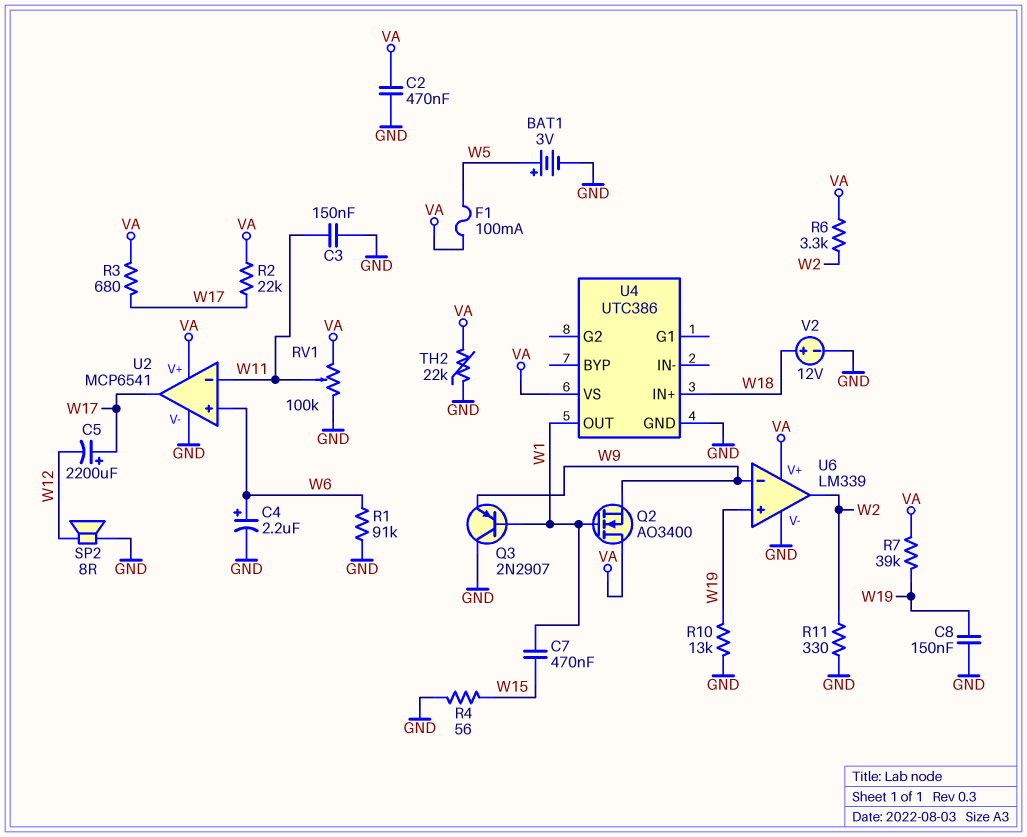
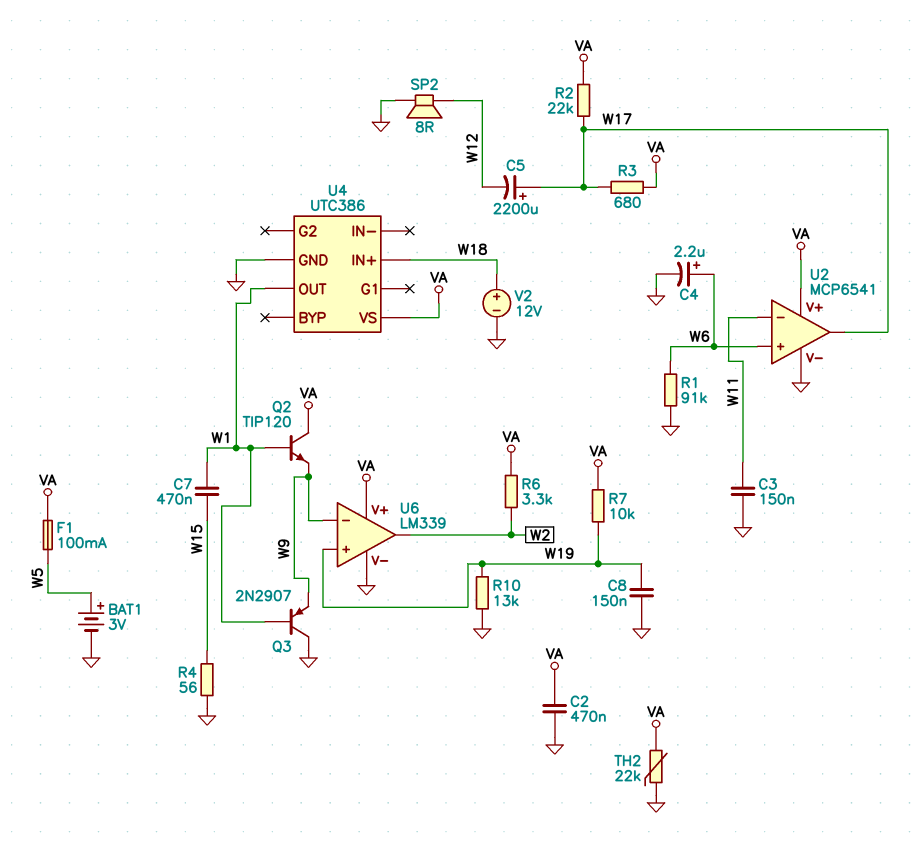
Q2: NMOS AO3400 (G W1, D VA, S W9) -> NPN TIP120 (B W1, C VA, E W9)
R7: 39k (VA, W19) -> 10k (VA, W19)
R11: 330 (GND, W2) -> none
RV1: 100k (GND, VA, wiper W11) -> none

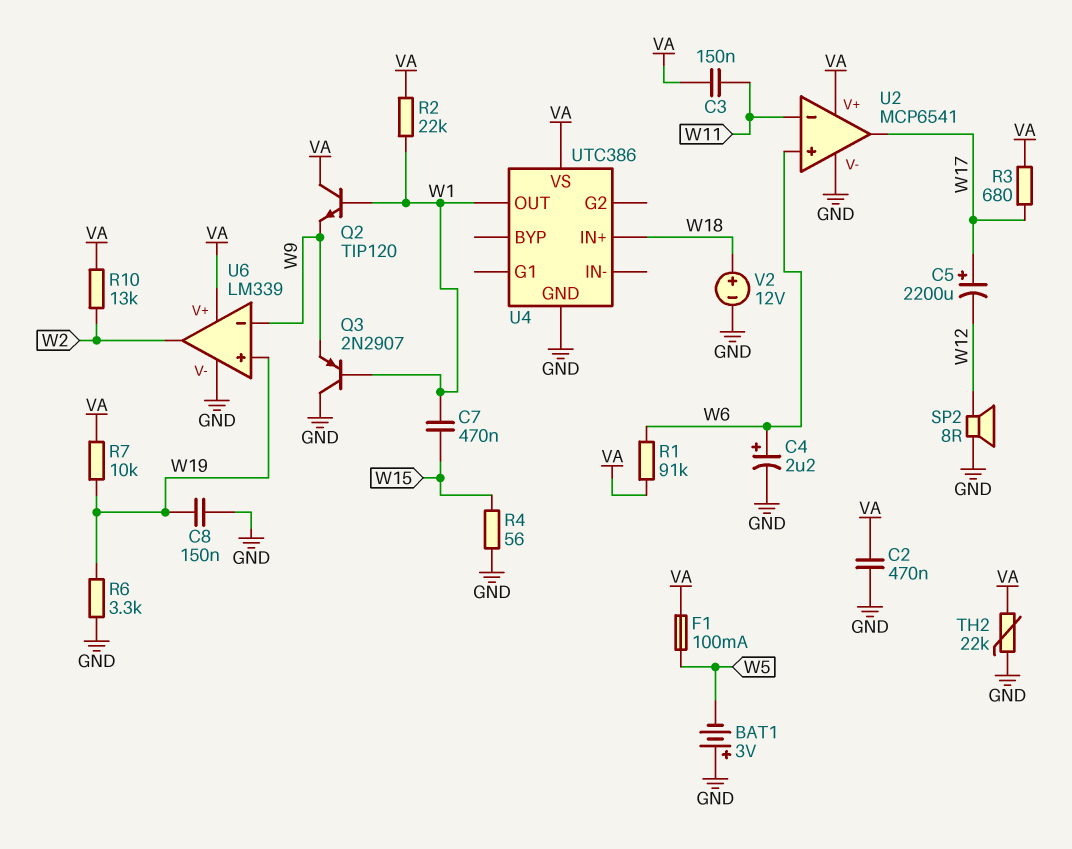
BAT1: 3V (plus W5, minus GND) -> 3V (plus GND, minus W5)
C3: 150nF (GND, W11) -> 150nF (VA, W11)
R1: 91k (GND, W6) -> 91k (VA, W6)
R2: 22k (VA, W17) -> 22k (VA, W1)
R6: 3.3k (VA, W2) -> 3.3k (GND, W19)
R10: 13k (GND, W19) -> 13k (VA, W2)

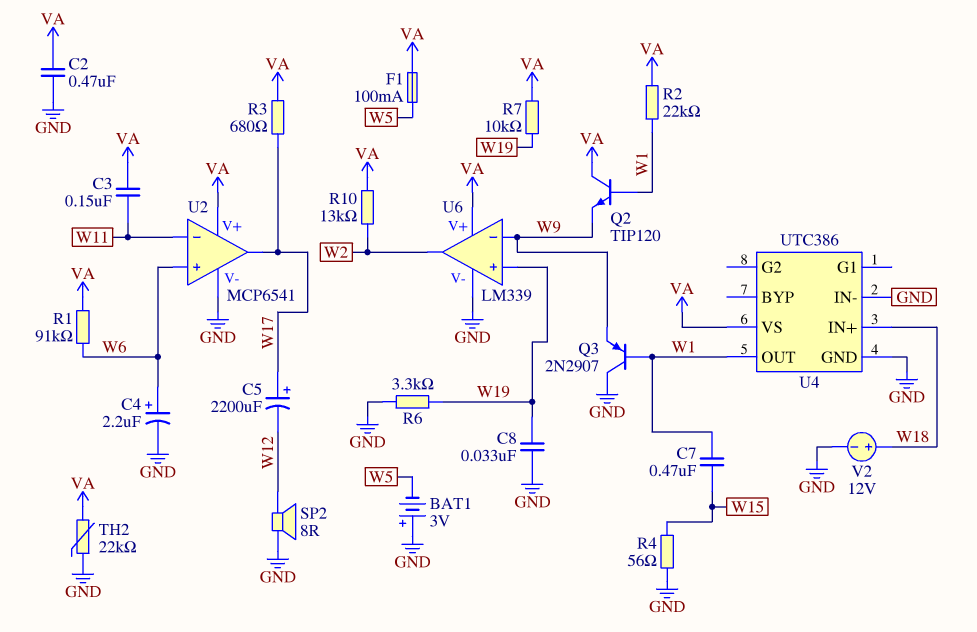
C8: 150nF (GND, W19) -> 33nF (GND, W19)
U4 pin IN-: none -> GND

